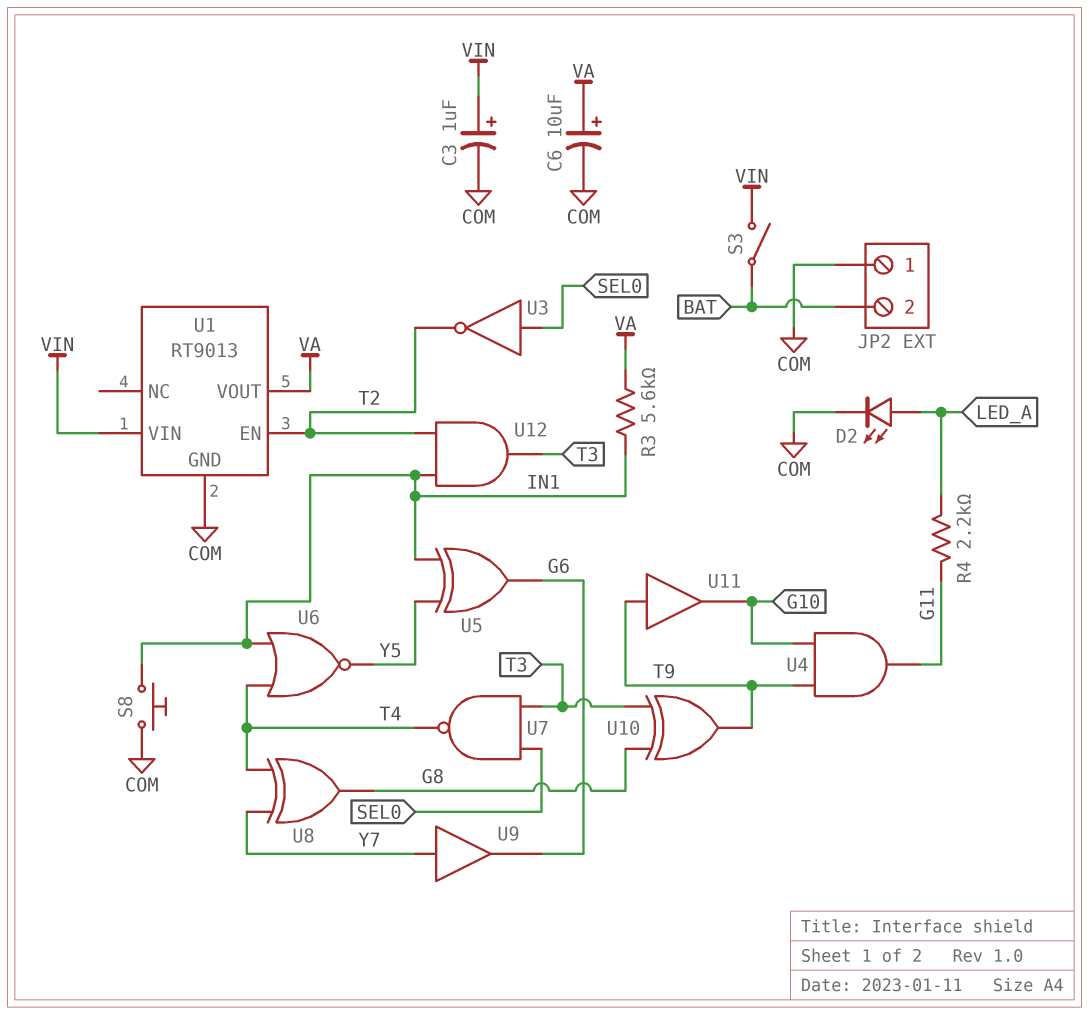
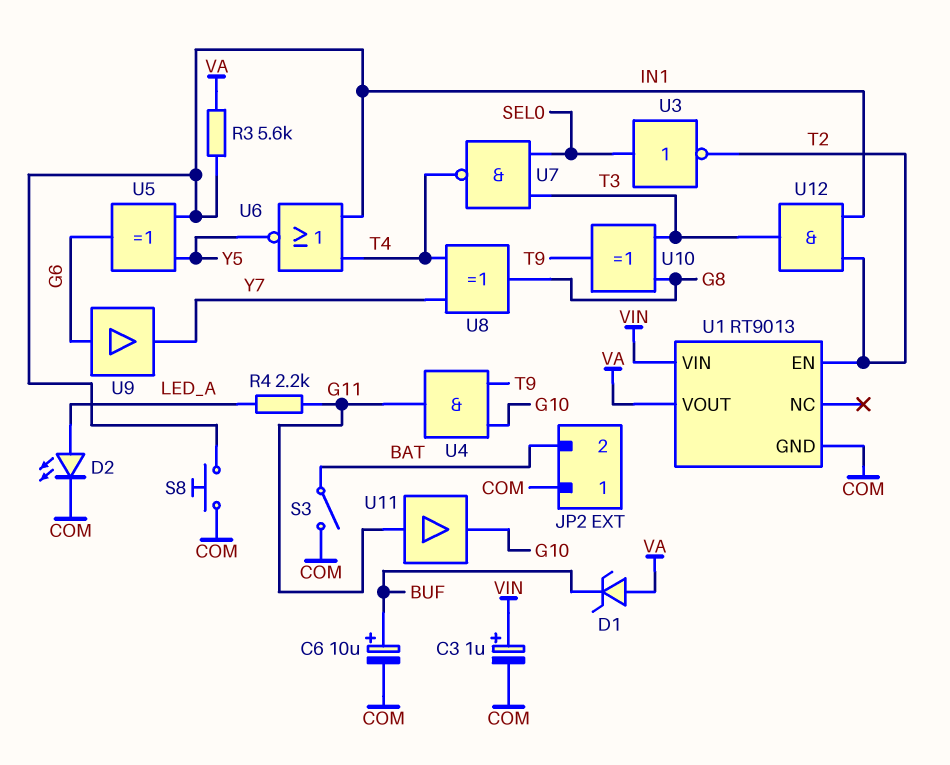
C6: 10uF (plus VA, minus COM) -> 10uF (plus BUF, minus COM)
D1: none -> zener (A VA, K BUF)
S3: switch (BAT, VIN) -> switch (BAT, COM)
U9: buffer (in Y7, out G6) -> buffer (in G6, out Y7)
U11: buffer (in T9, out G10) -> buffer (in G11, out G10)

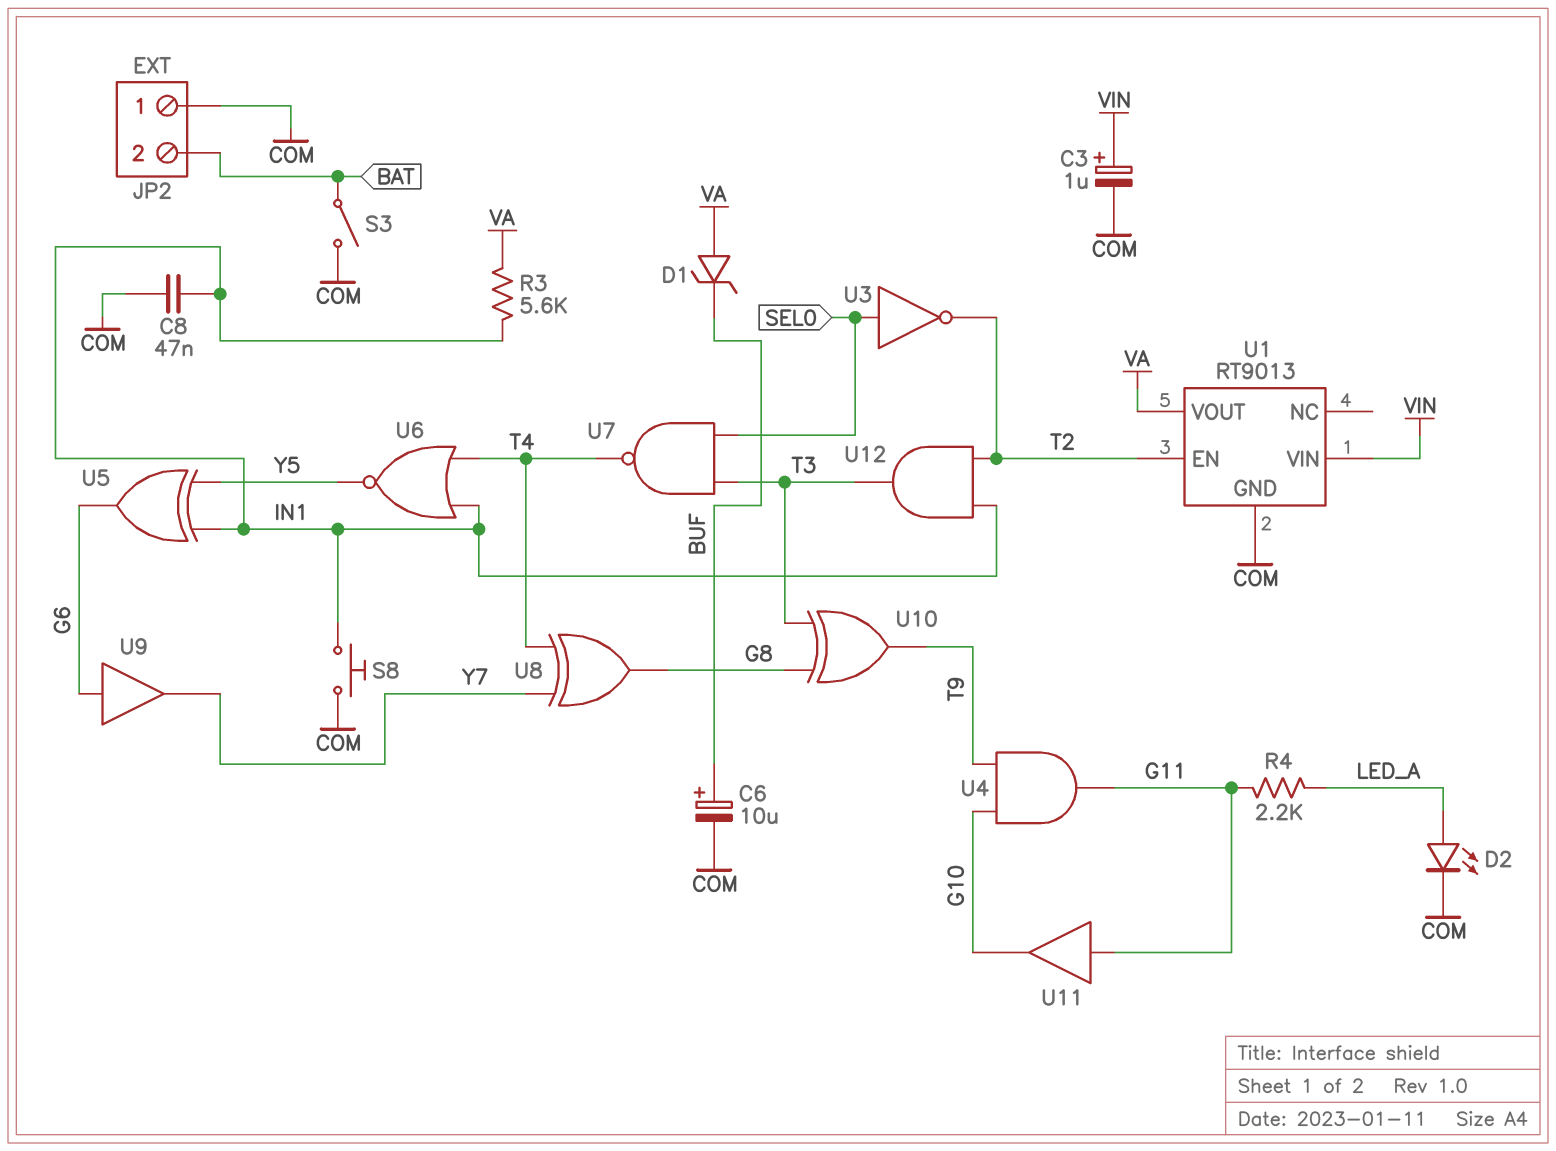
C8: none -> 47nF (COM, IN1)

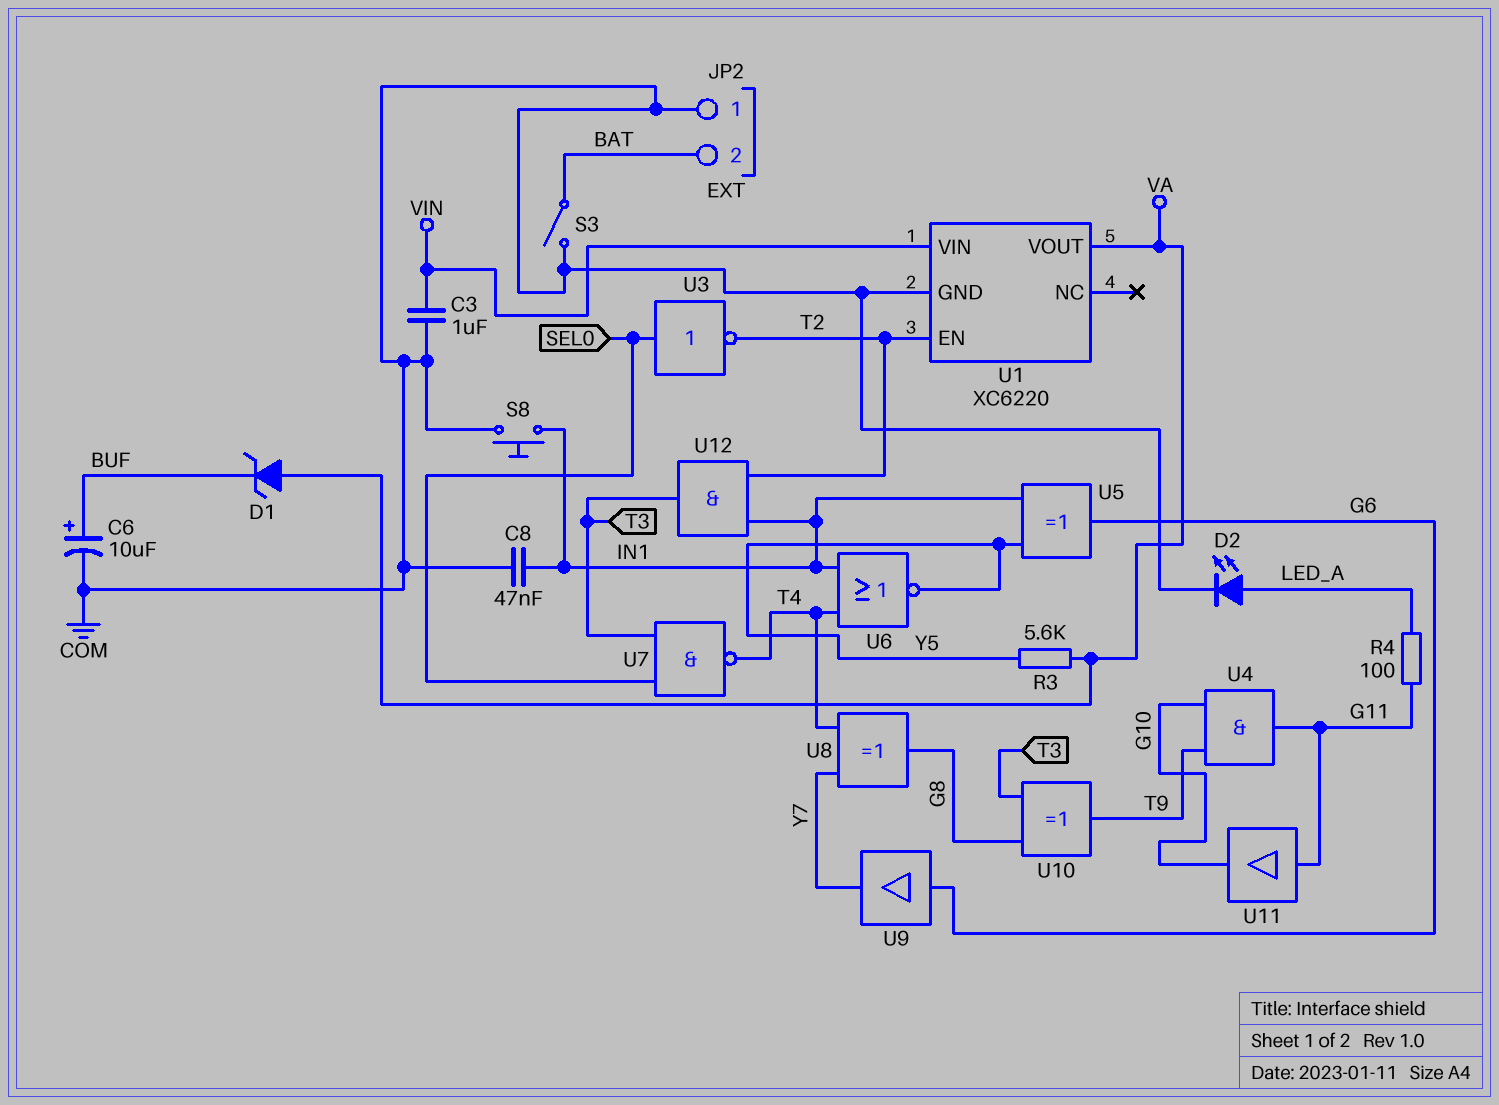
C3: 1uF (plus VIN, minus COM) -> 1uF (COM, VIN)
R3: 5.6k (IN1, VA) -> 5.6k (VA, Y5)
R4: 2.2k (G11, LED_A) -> 100 (G11, LED_A)
U1: RT9013 -> XC6220

